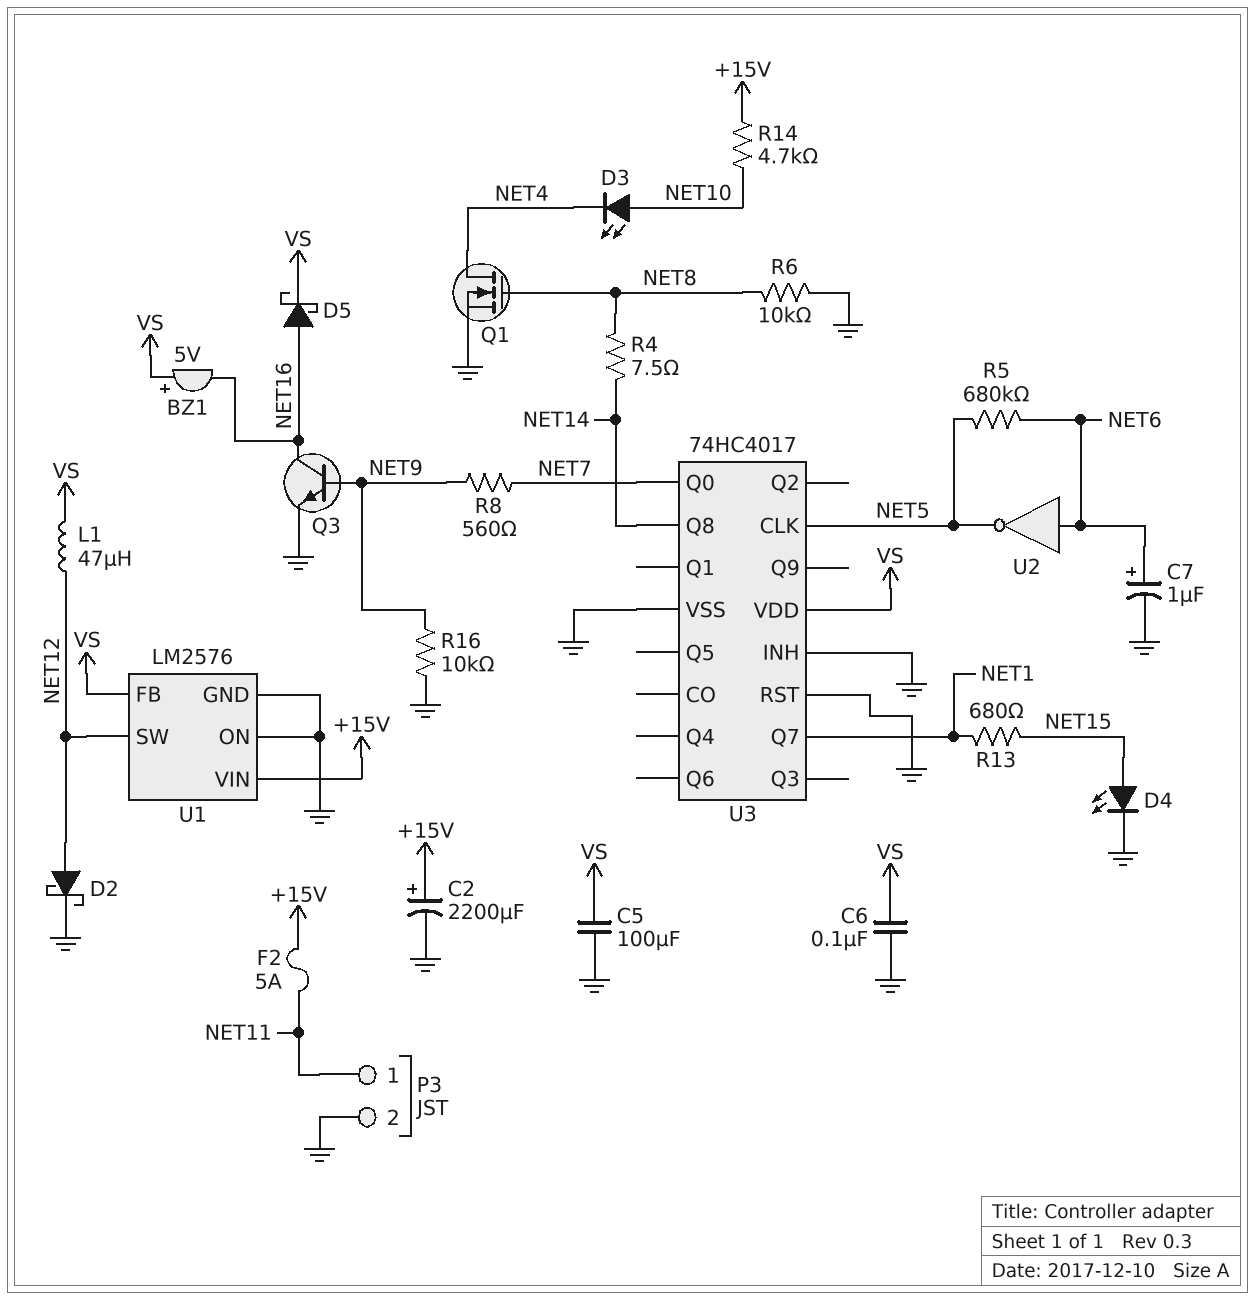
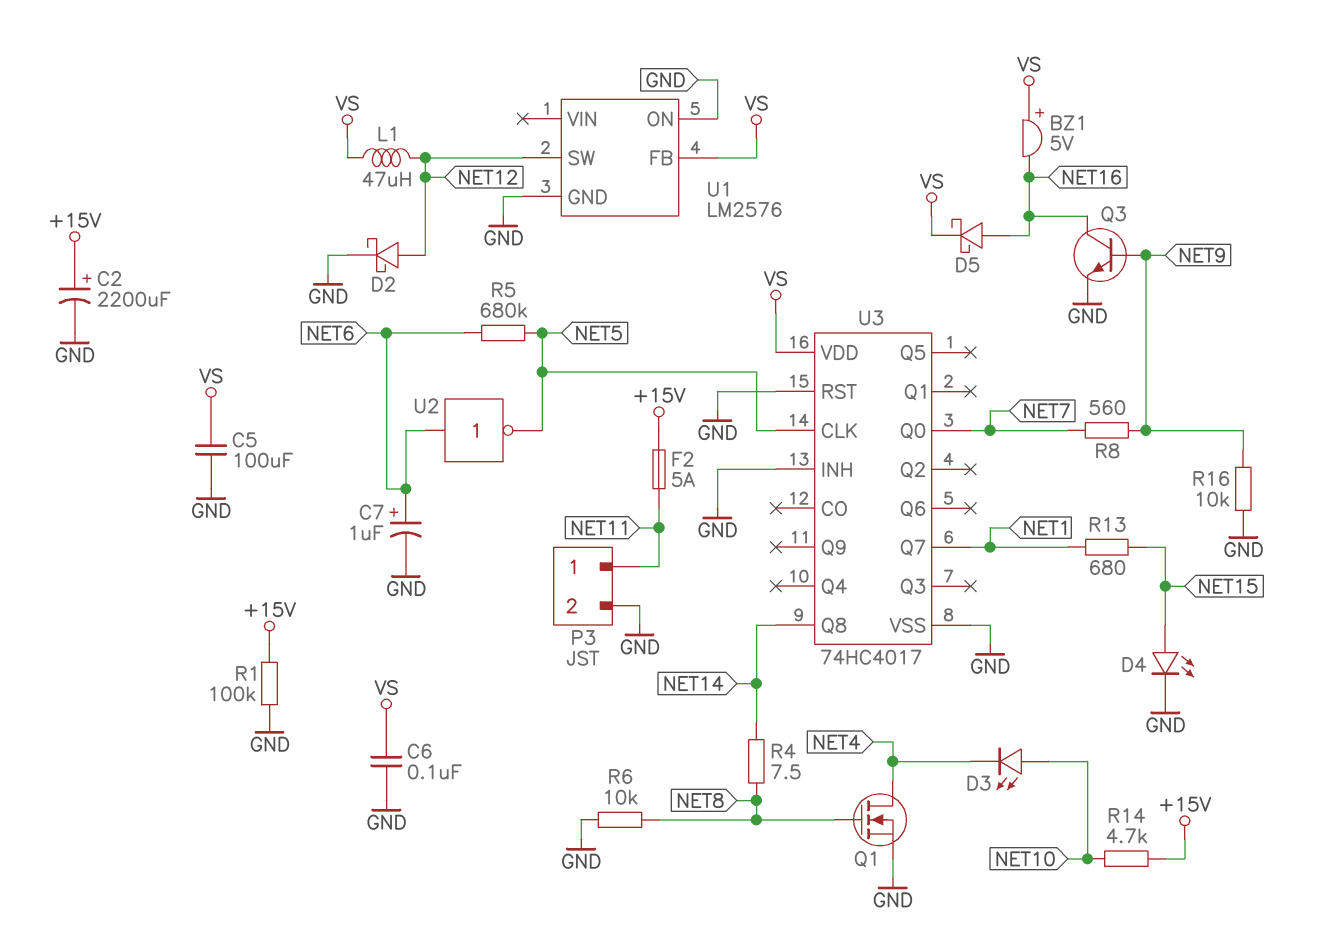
R1: none -> 100k (+15V, GND)
U1 pin VIN: +15V -> none

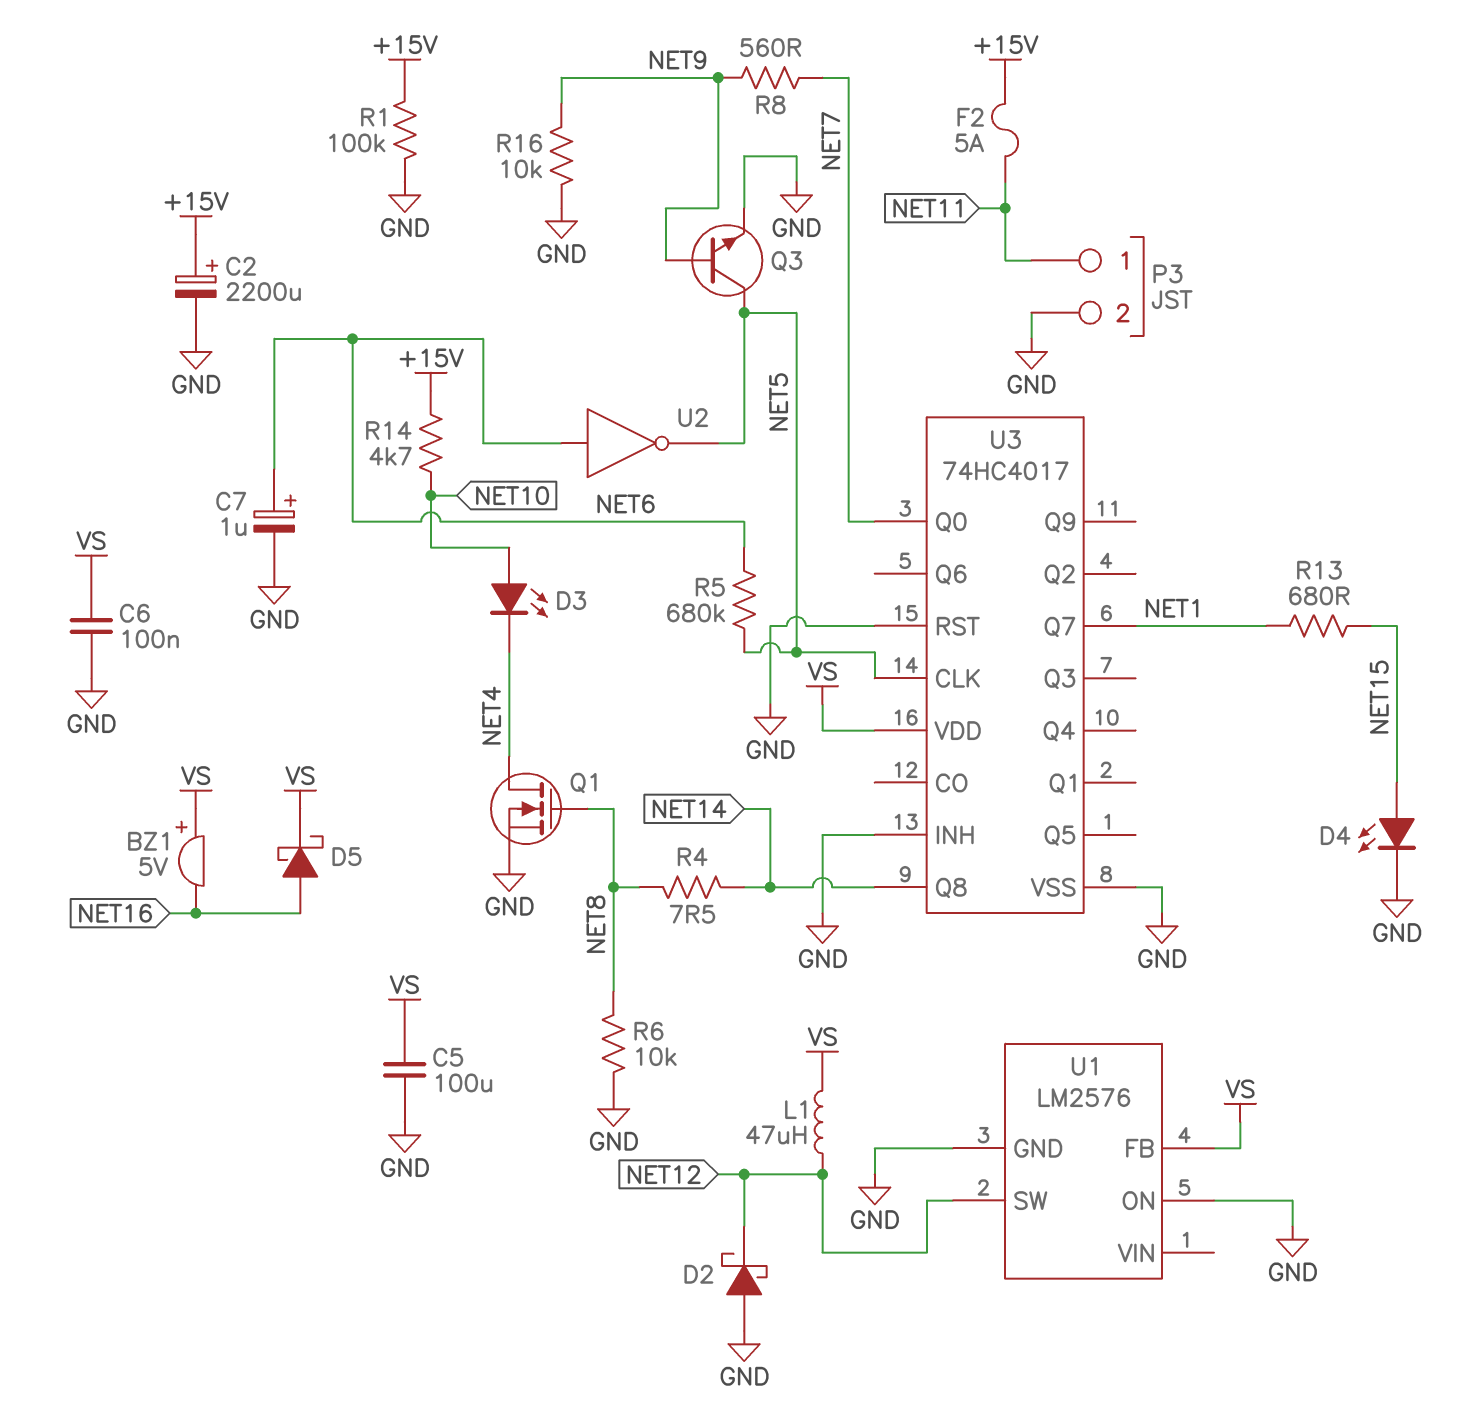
D2: schottky (A NET12, K GND) -> schottky (A GND, K NET12)
Q3: NPN (B NET9, C NET16, E GND) -> NPN (B NET9, C NET5, E GND)

